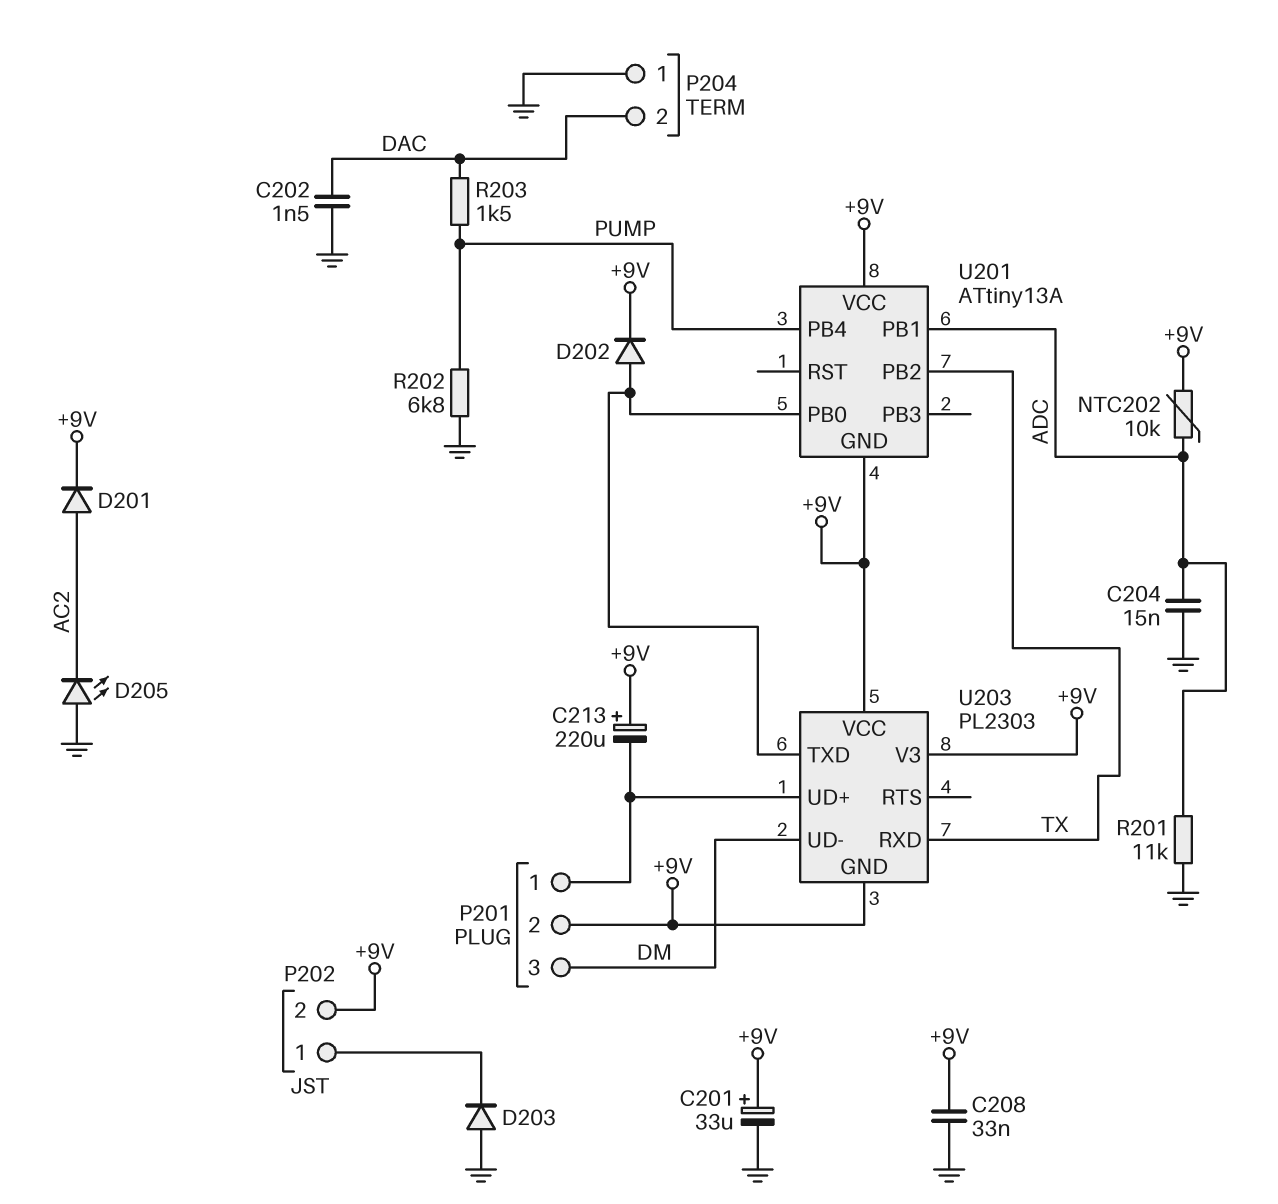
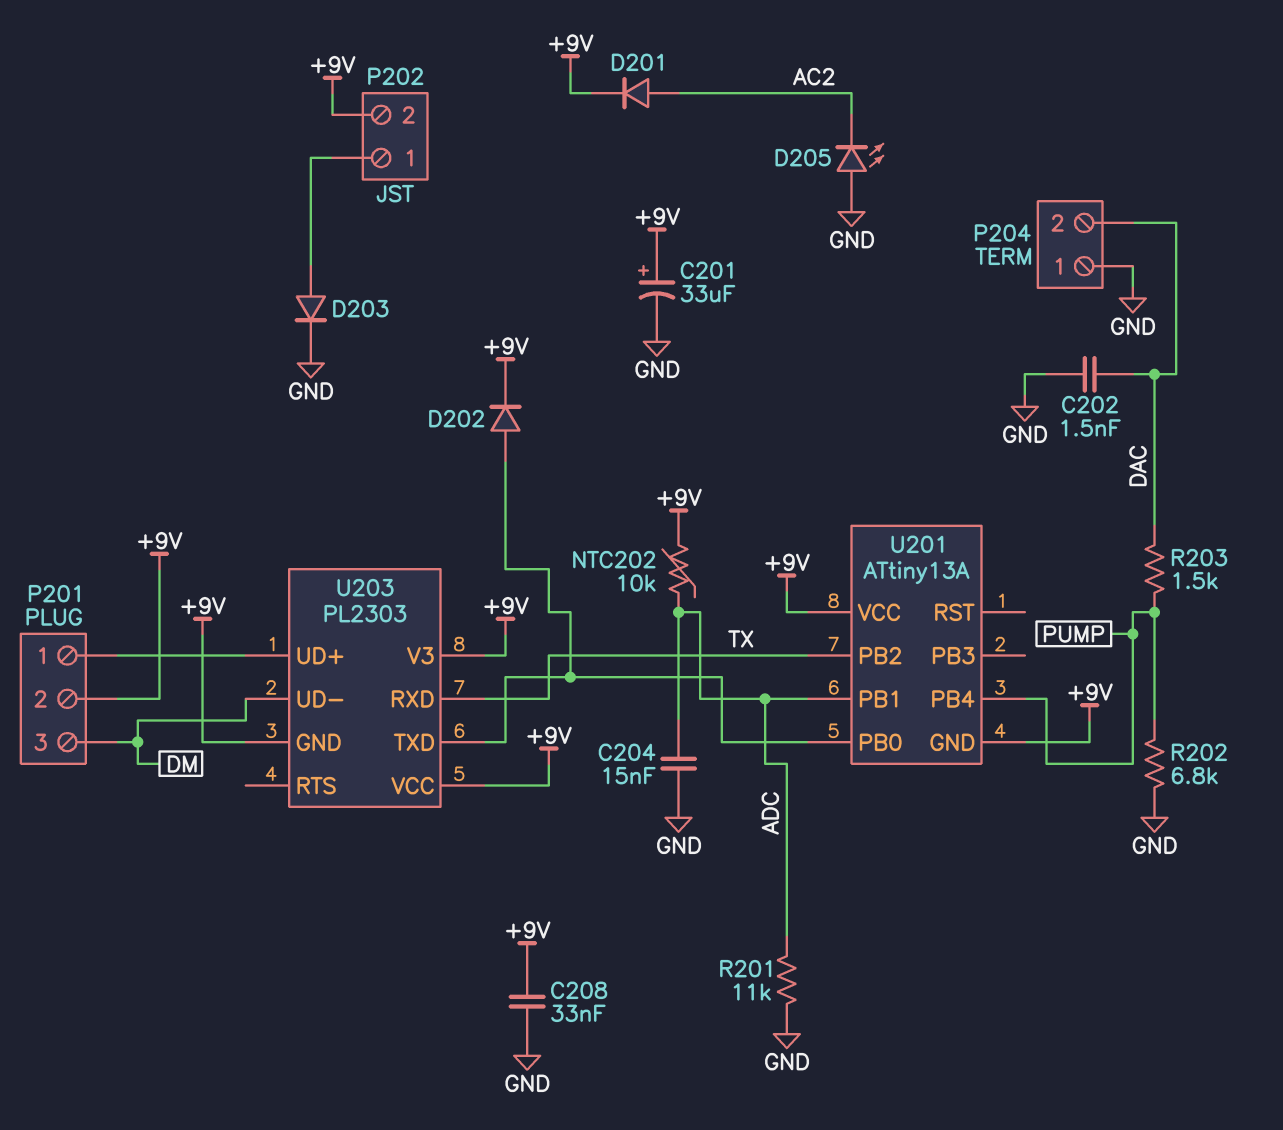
C213: 220uF (plus +9V, minus P201/1) -> none
D203: diode (A GND, K P202/1) -> diode (A P202/1, K GND)

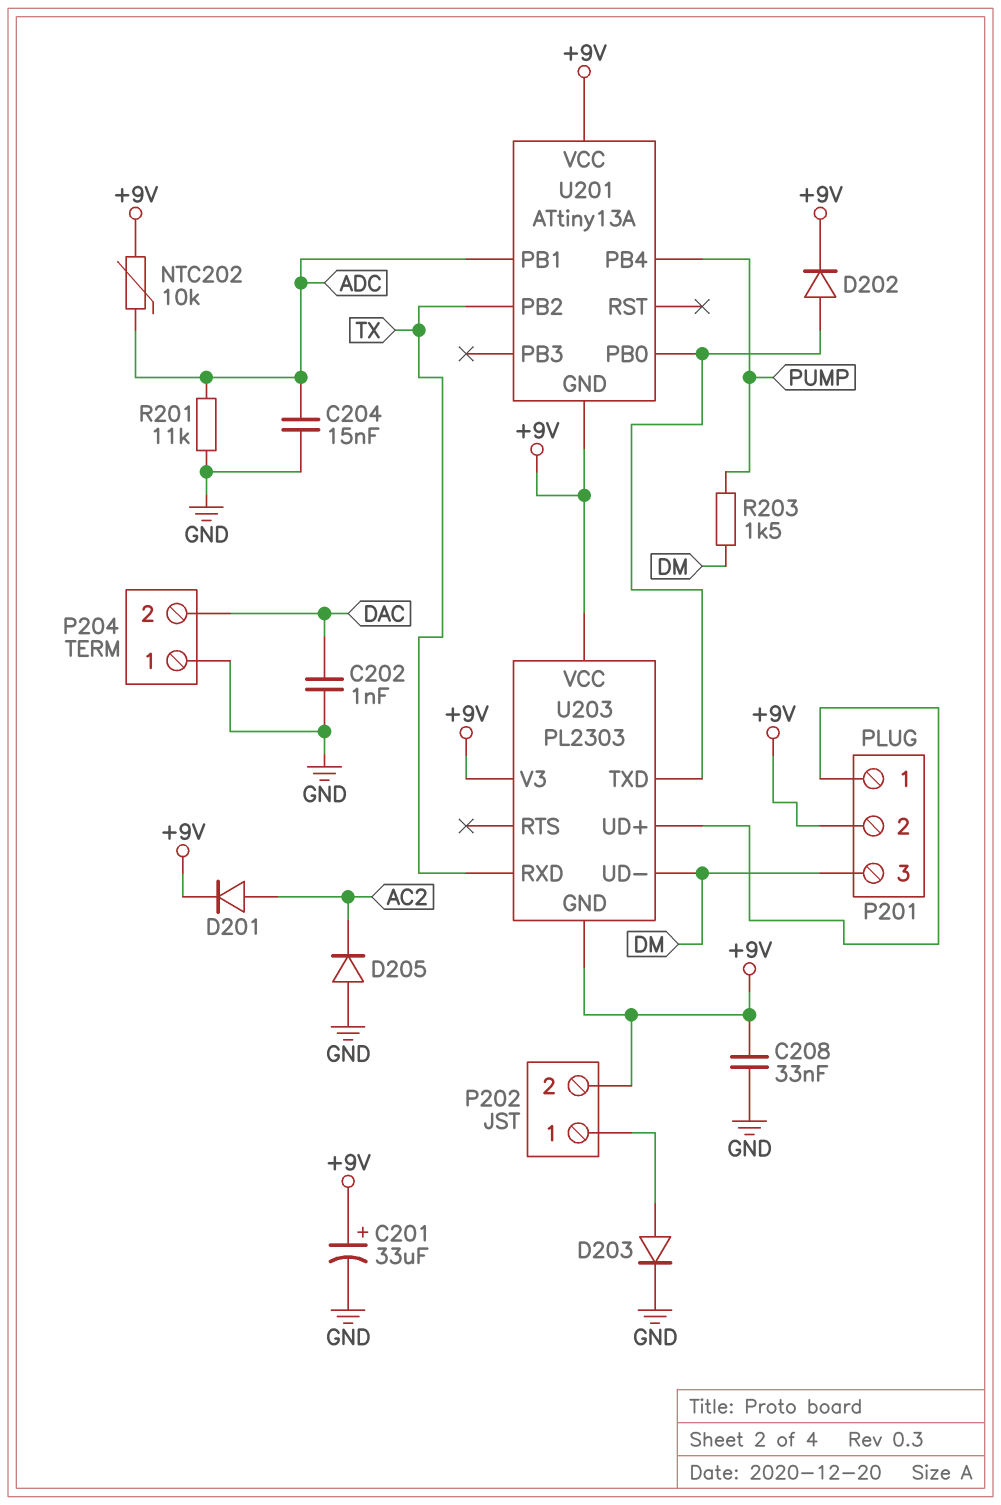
C202: 1.5nF (DAC, GND) -> 1nF (DAC, GND)
D205: LED (A GND, K AC2) -> diode (A GND, K AC2)
R202: 6.8k (GND, PUMP) -> none
R203: 1.5k (DAC, PUMP) -> 1.5k (DM, PUMP)

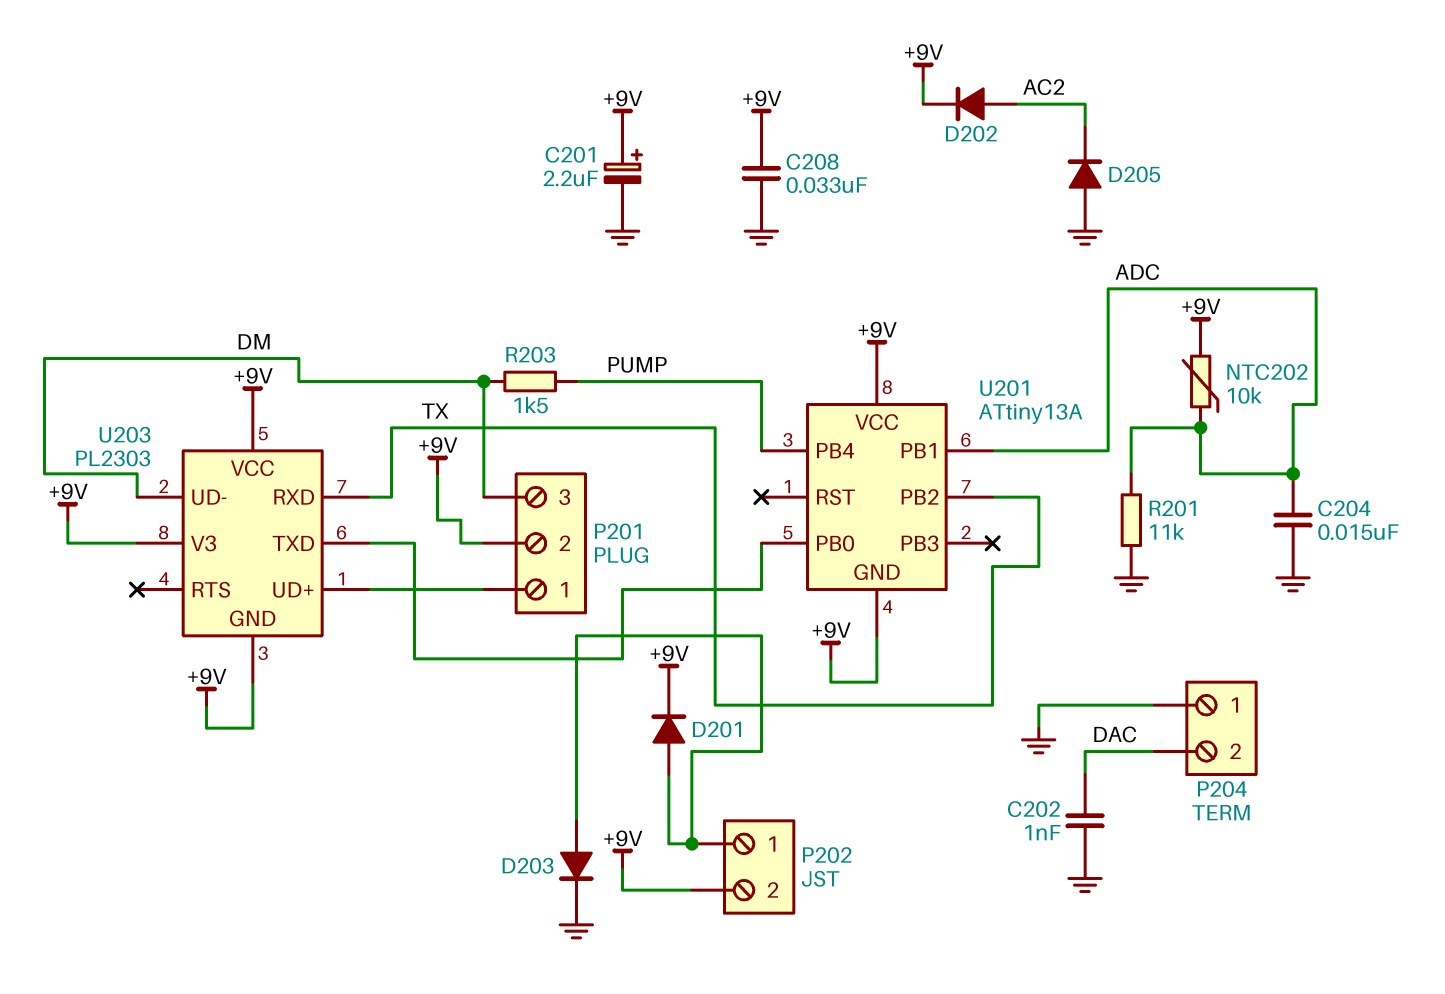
C201: 33uF (plus +9V, minus GND) -> 2.2uF (plus +9V, minus GND)
D201: diode (A AC2, K +9V) -> diode (A P202/1, K +9V)
D202: diode (A U201/PB0, K +9V) -> diode (A AC2, K +9V)

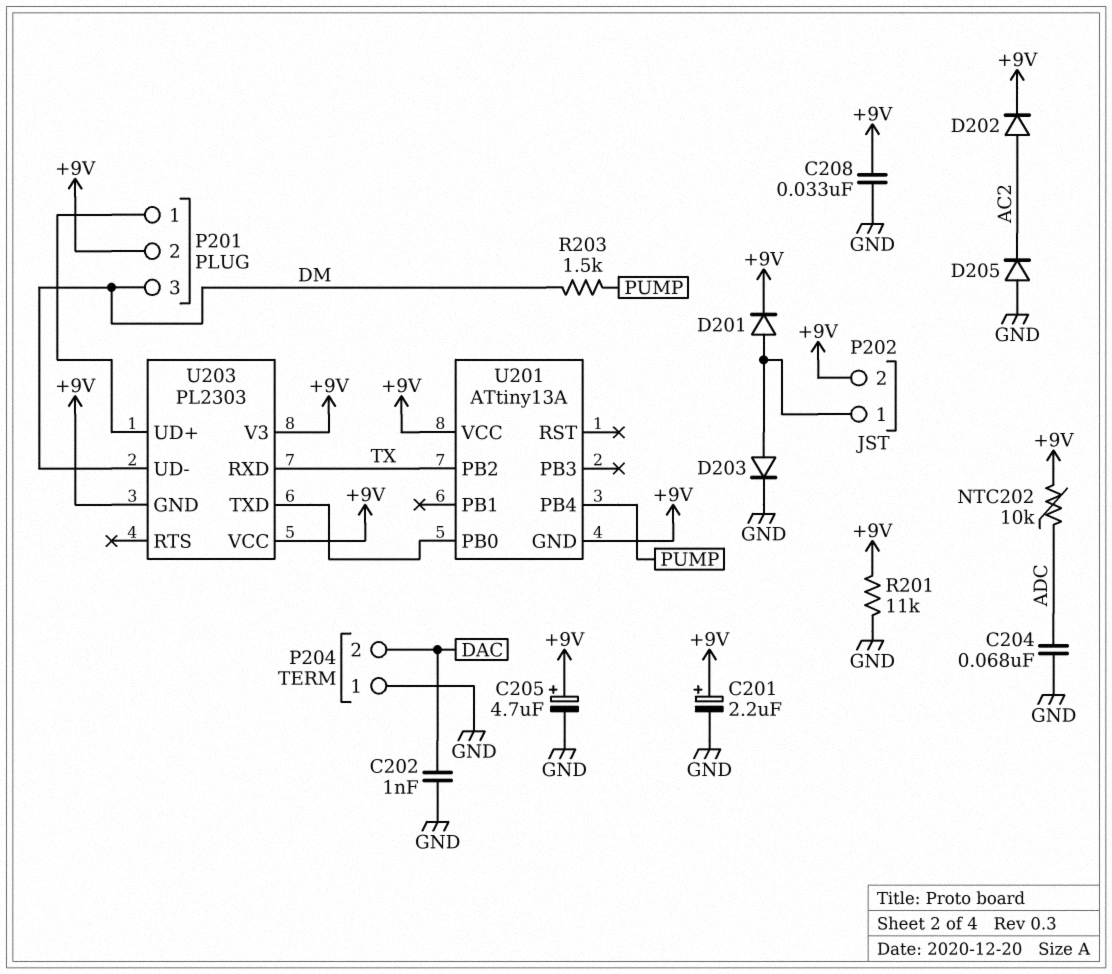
C204: 15nF (ADC, GND) -> 68nF (ADC, GND)
C205: none -> 4.7uF (plus +9V, minus GND)
R201: 11k (ADC, GND) -> 11k (+9V, GND)
U201 pin PB1: ADC -> none

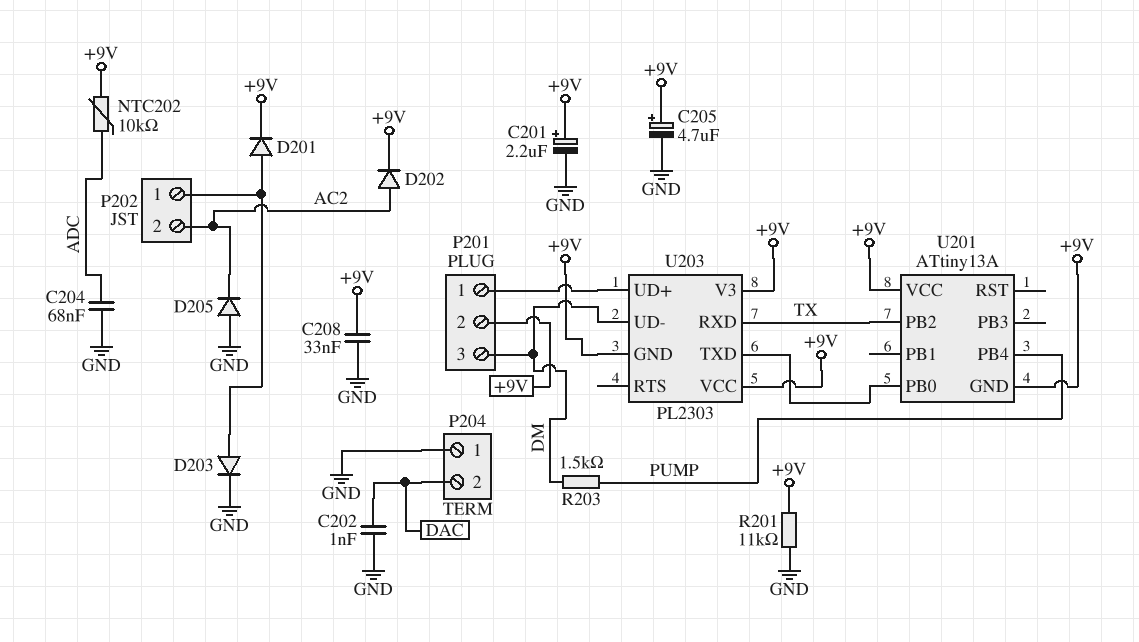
P202 pin 2: +9V -> AC2

